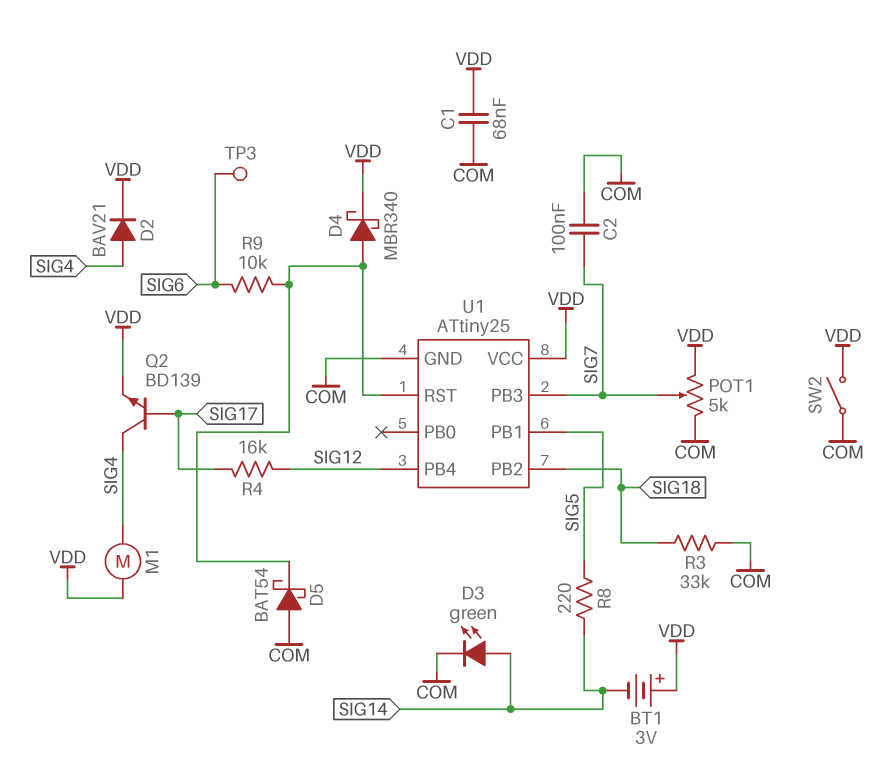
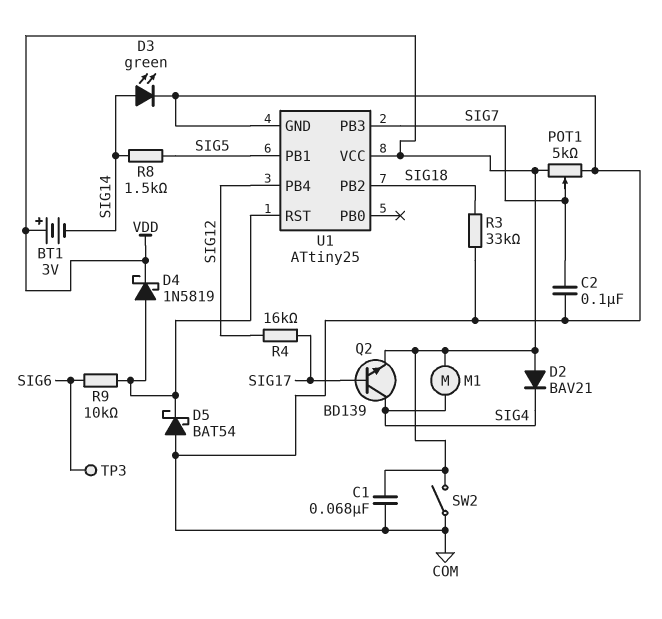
D2: diode BAV21 (A SIG4, K VDD) -> diode BAV21 (A VDD, K SIG4)
D4: schottky MBR340 (A U1/RST, K VDD) -> schottky 1N5819 (A U1/RST, K VDD)
R8: 220 (SIG5, SIG14) -> 1.5k (SIG5, SIG14)

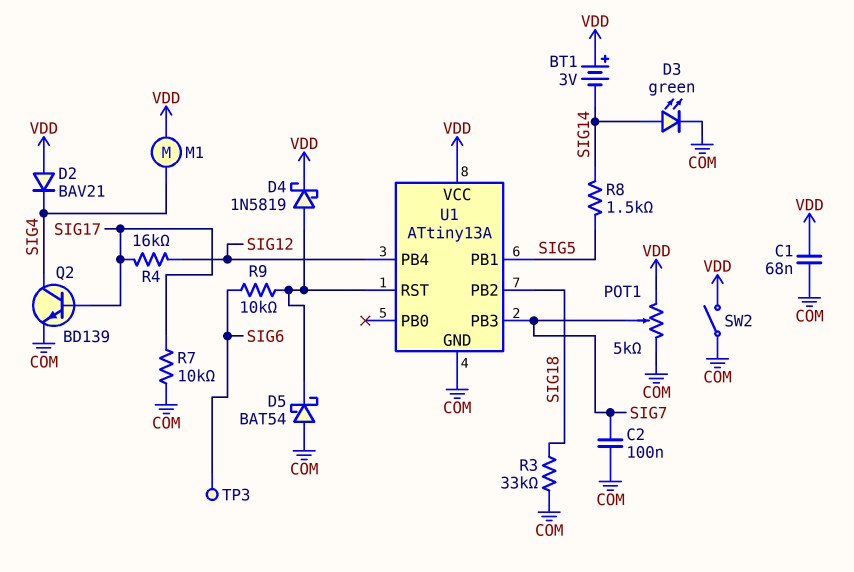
Q2: NPN BD139 (B SIG17, C SIG4, E VDD) -> NPN BD139 (B SIG17, C SIG4, E COM)
R7: none -> 10k (COM, SIG17)
U1: ATtiny25 -> ATtiny13A

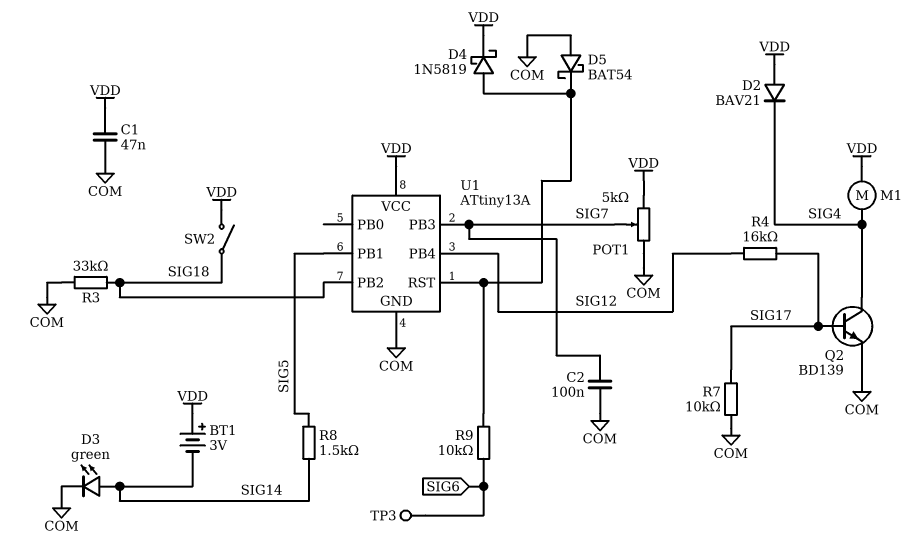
C1: 68nF (COM, VDD) -> 47nF (COM, VDD)
SW2: switch (COM, VDD) -> switch (SIG18, VDD)

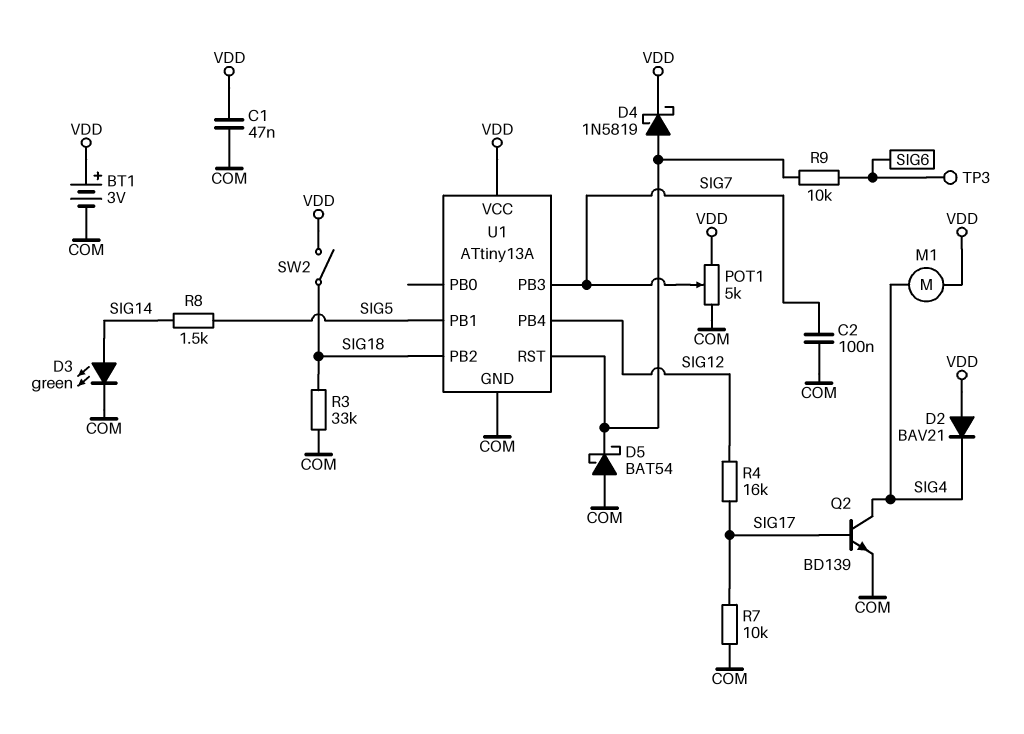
BT1: 3V (plus VDD, minus SIG14) -> 3V (plus VDD, minus COM)

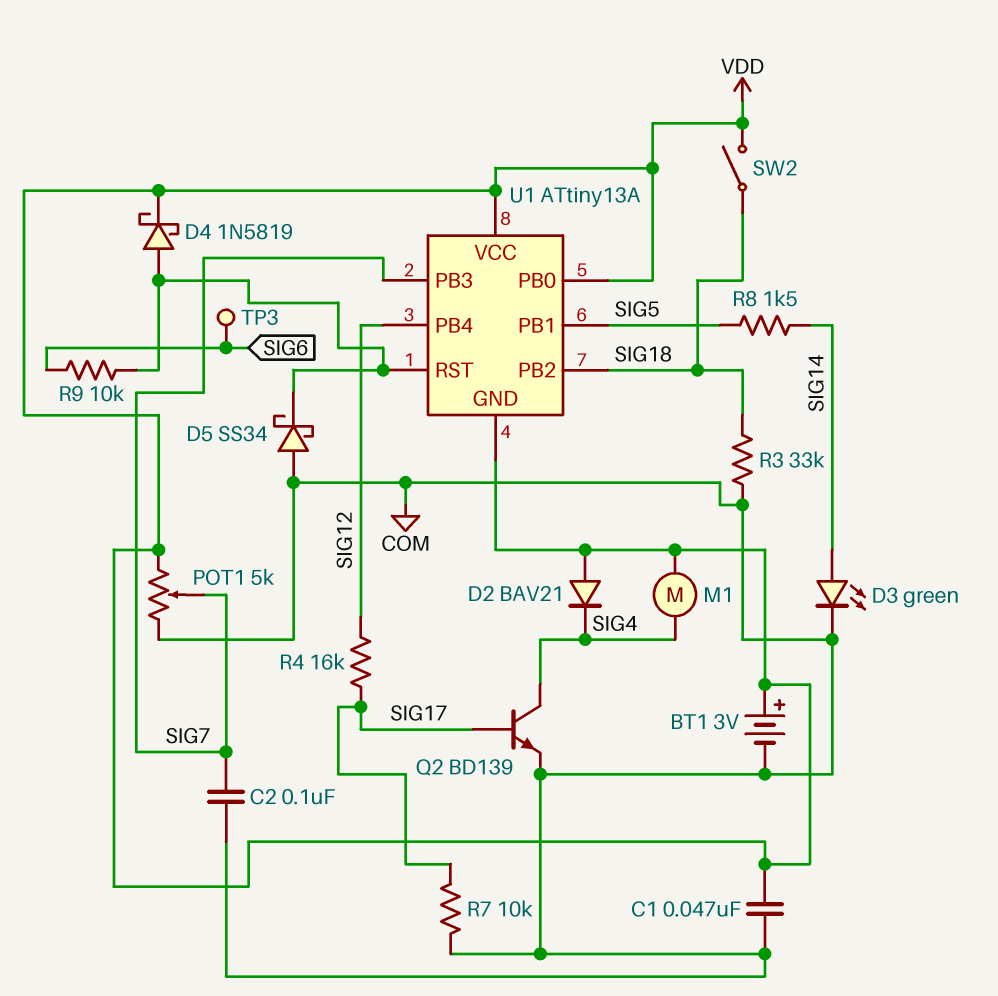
D5: schottky BAT54 (A COM, K U1/RST) -> schottky SS34 (A COM, K U1/RST)
U1 pin GND: COM -> VDD
U1 pin PB0: none -> VDD

